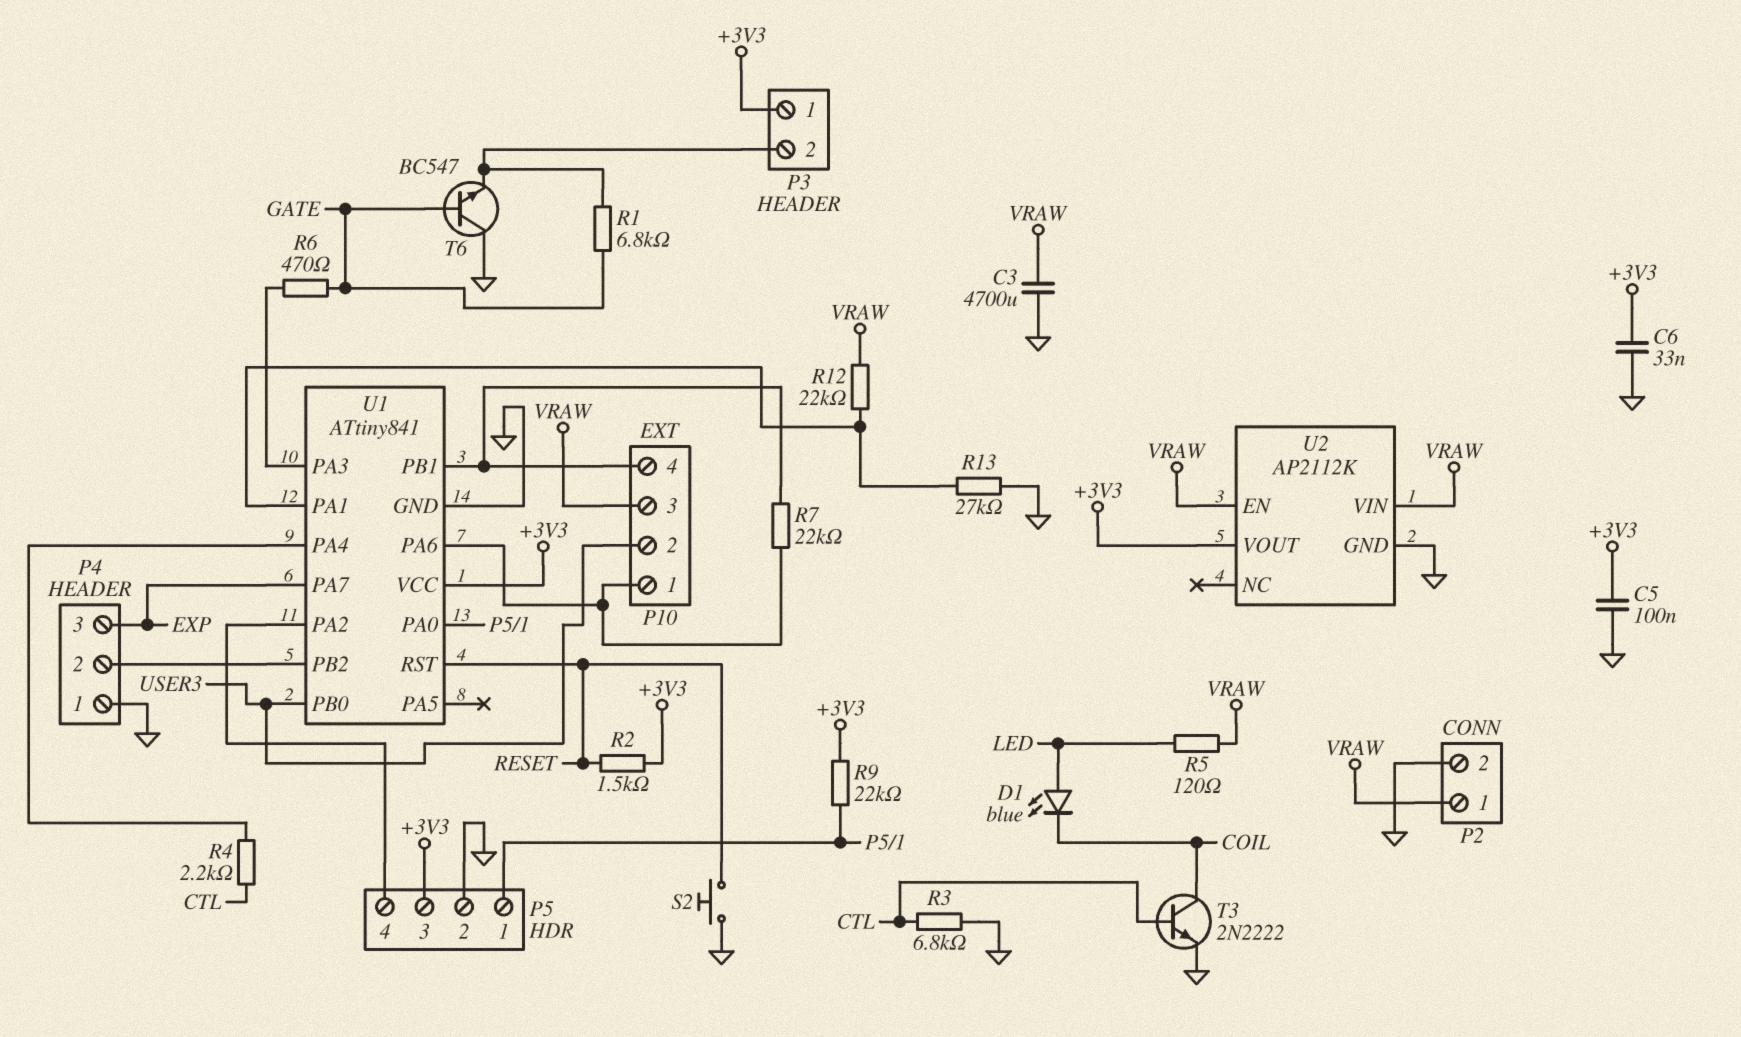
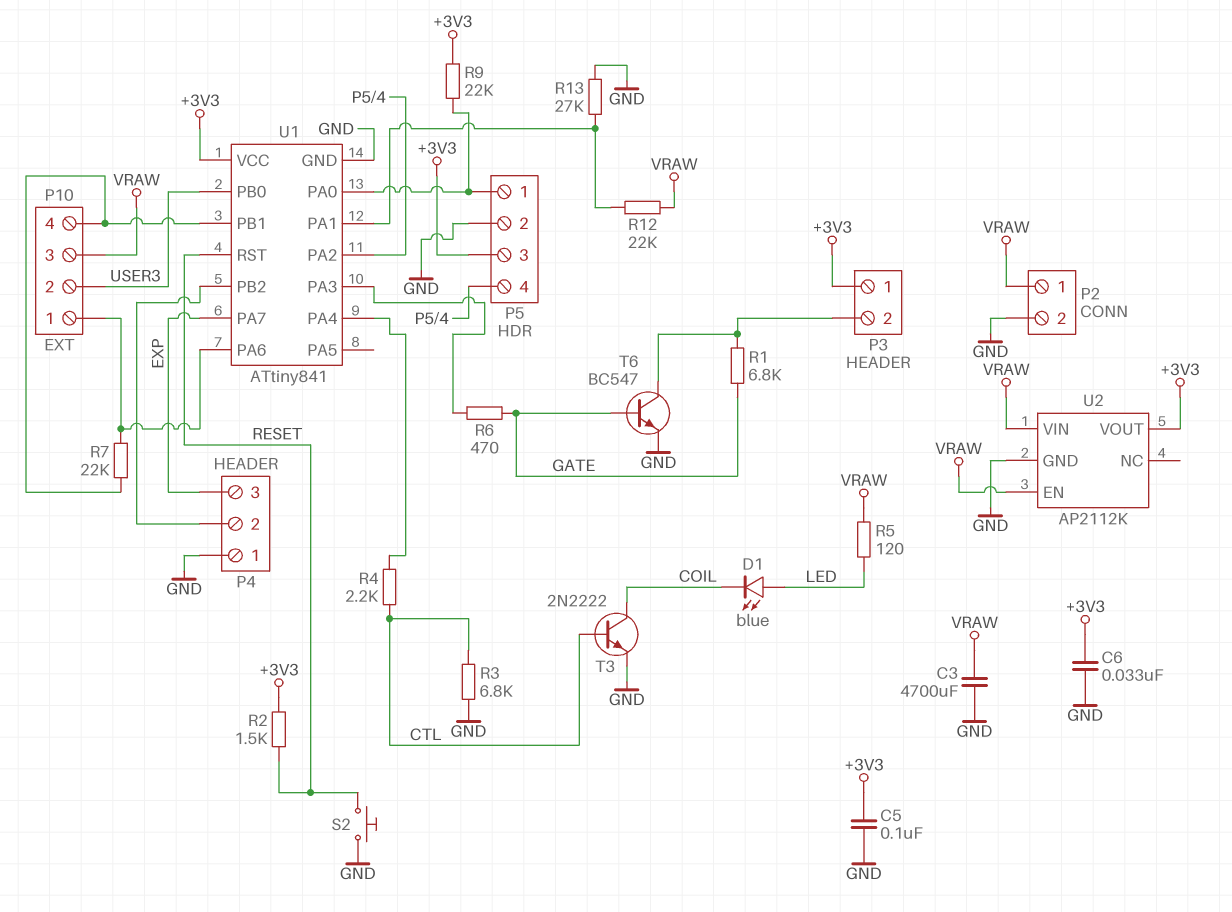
T6: NPN BC547 (B GATE, C GND, E P3/2) -> NPN BC547 (B GATE, C P3/2, E GND)

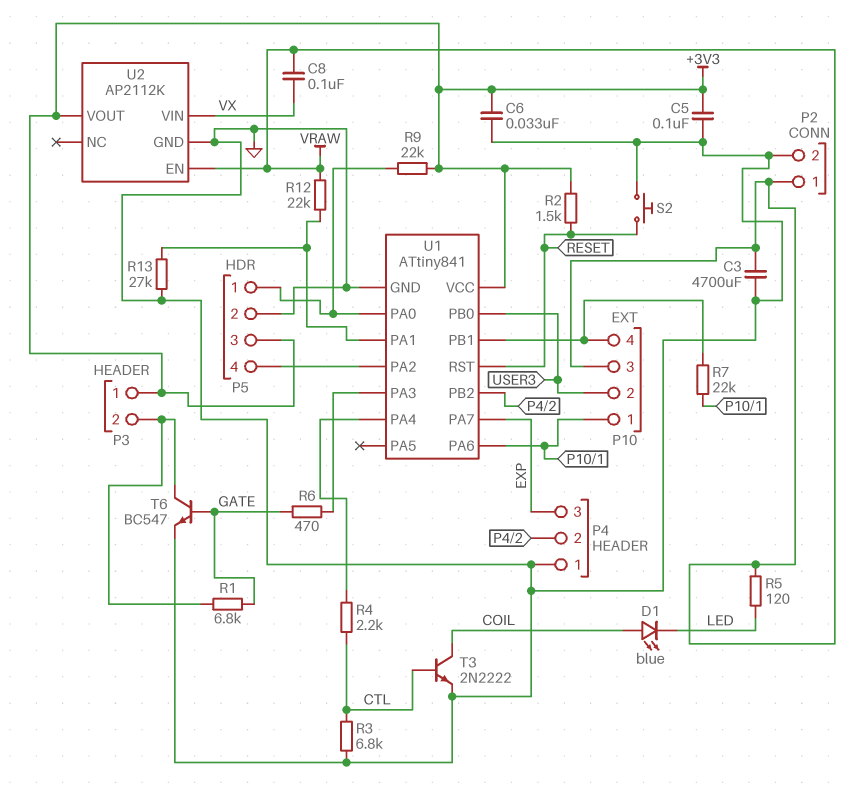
C8: none -> 100nF (VRAW, VX)
D1: LED blue (A LED, K COIL) -> LED blue (A COIL, K LED)
U2 pin VIN: VRAW -> VX

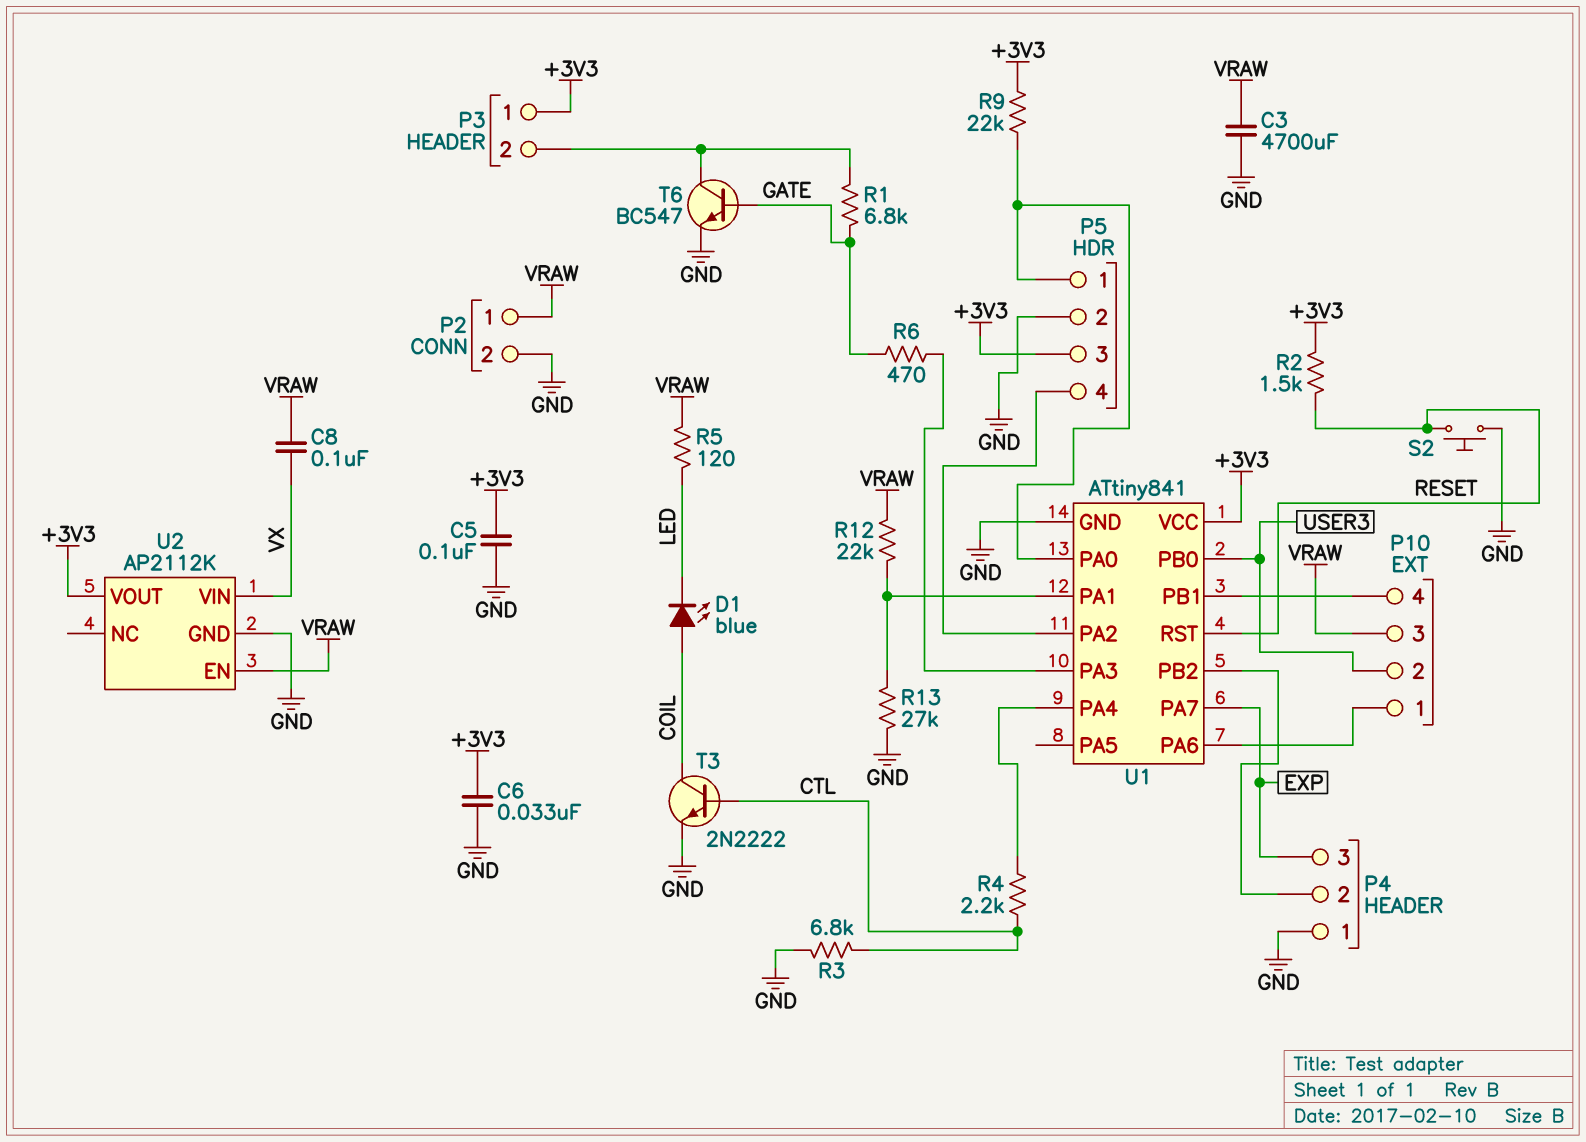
R7: 22k (P10/1, P10/4) -> none

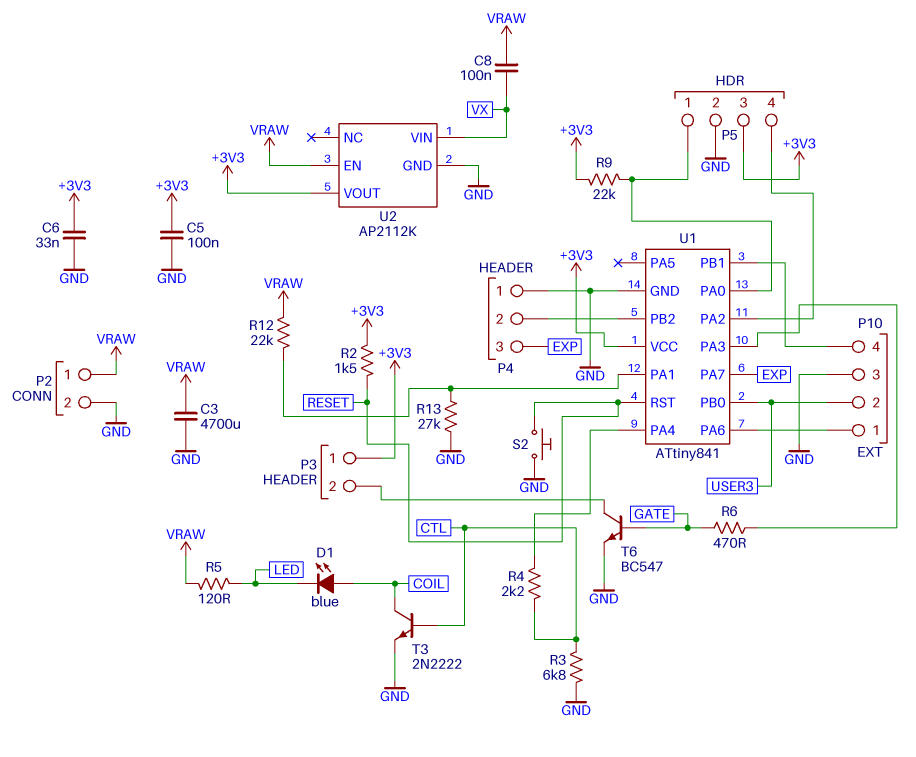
P10 pin 3: VRAW -> GND
R1: 6.8k (GATE, P3/2) -> none

